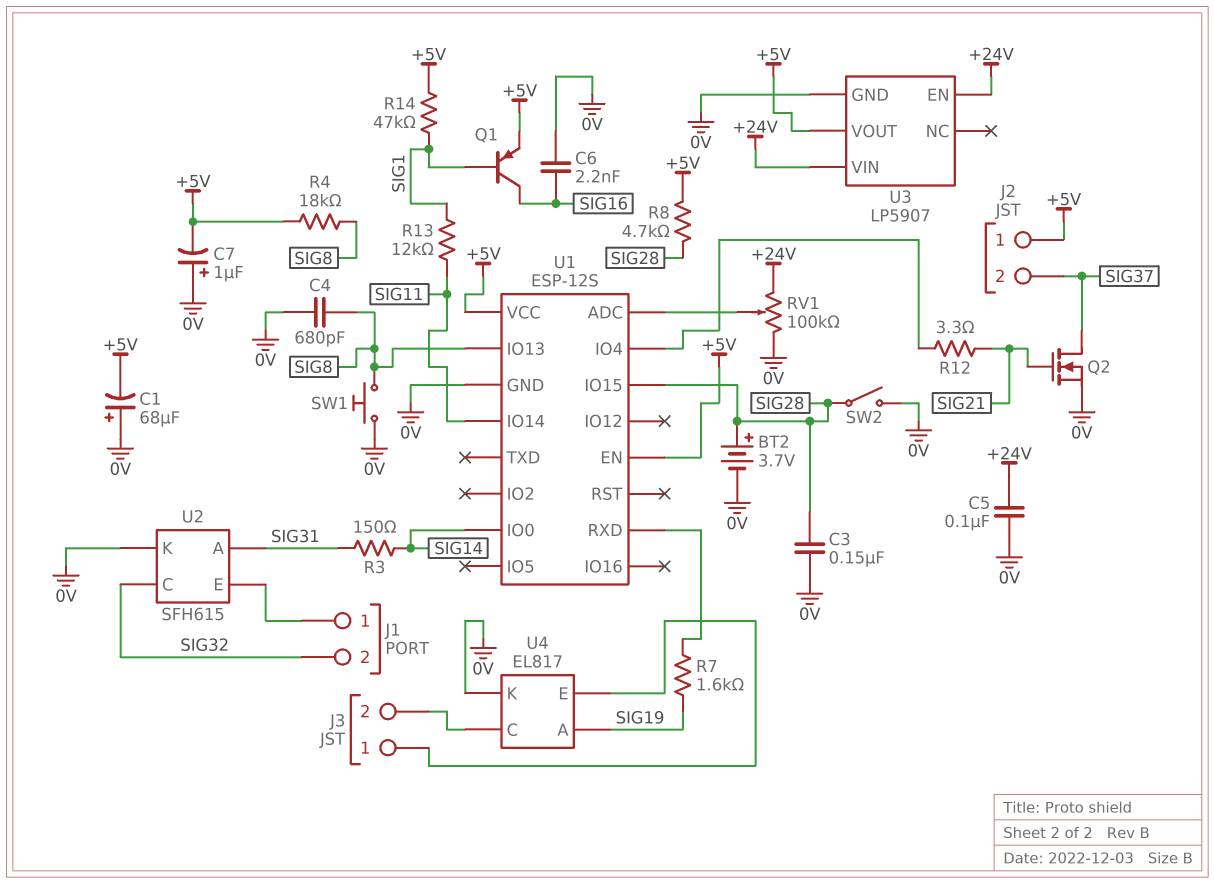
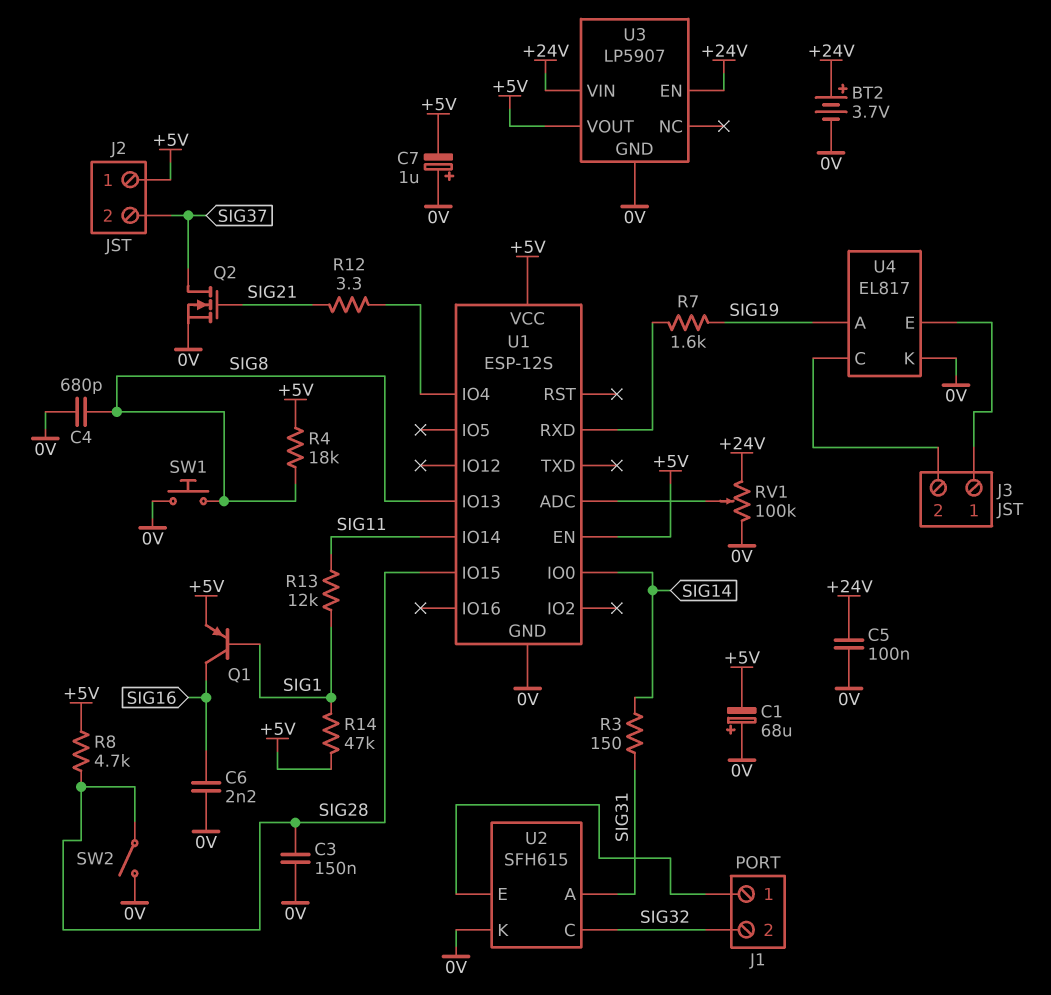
BT2: 3.7V (plus SIG28, minus 0V) -> 3.7V (plus +24V, minus 0V)

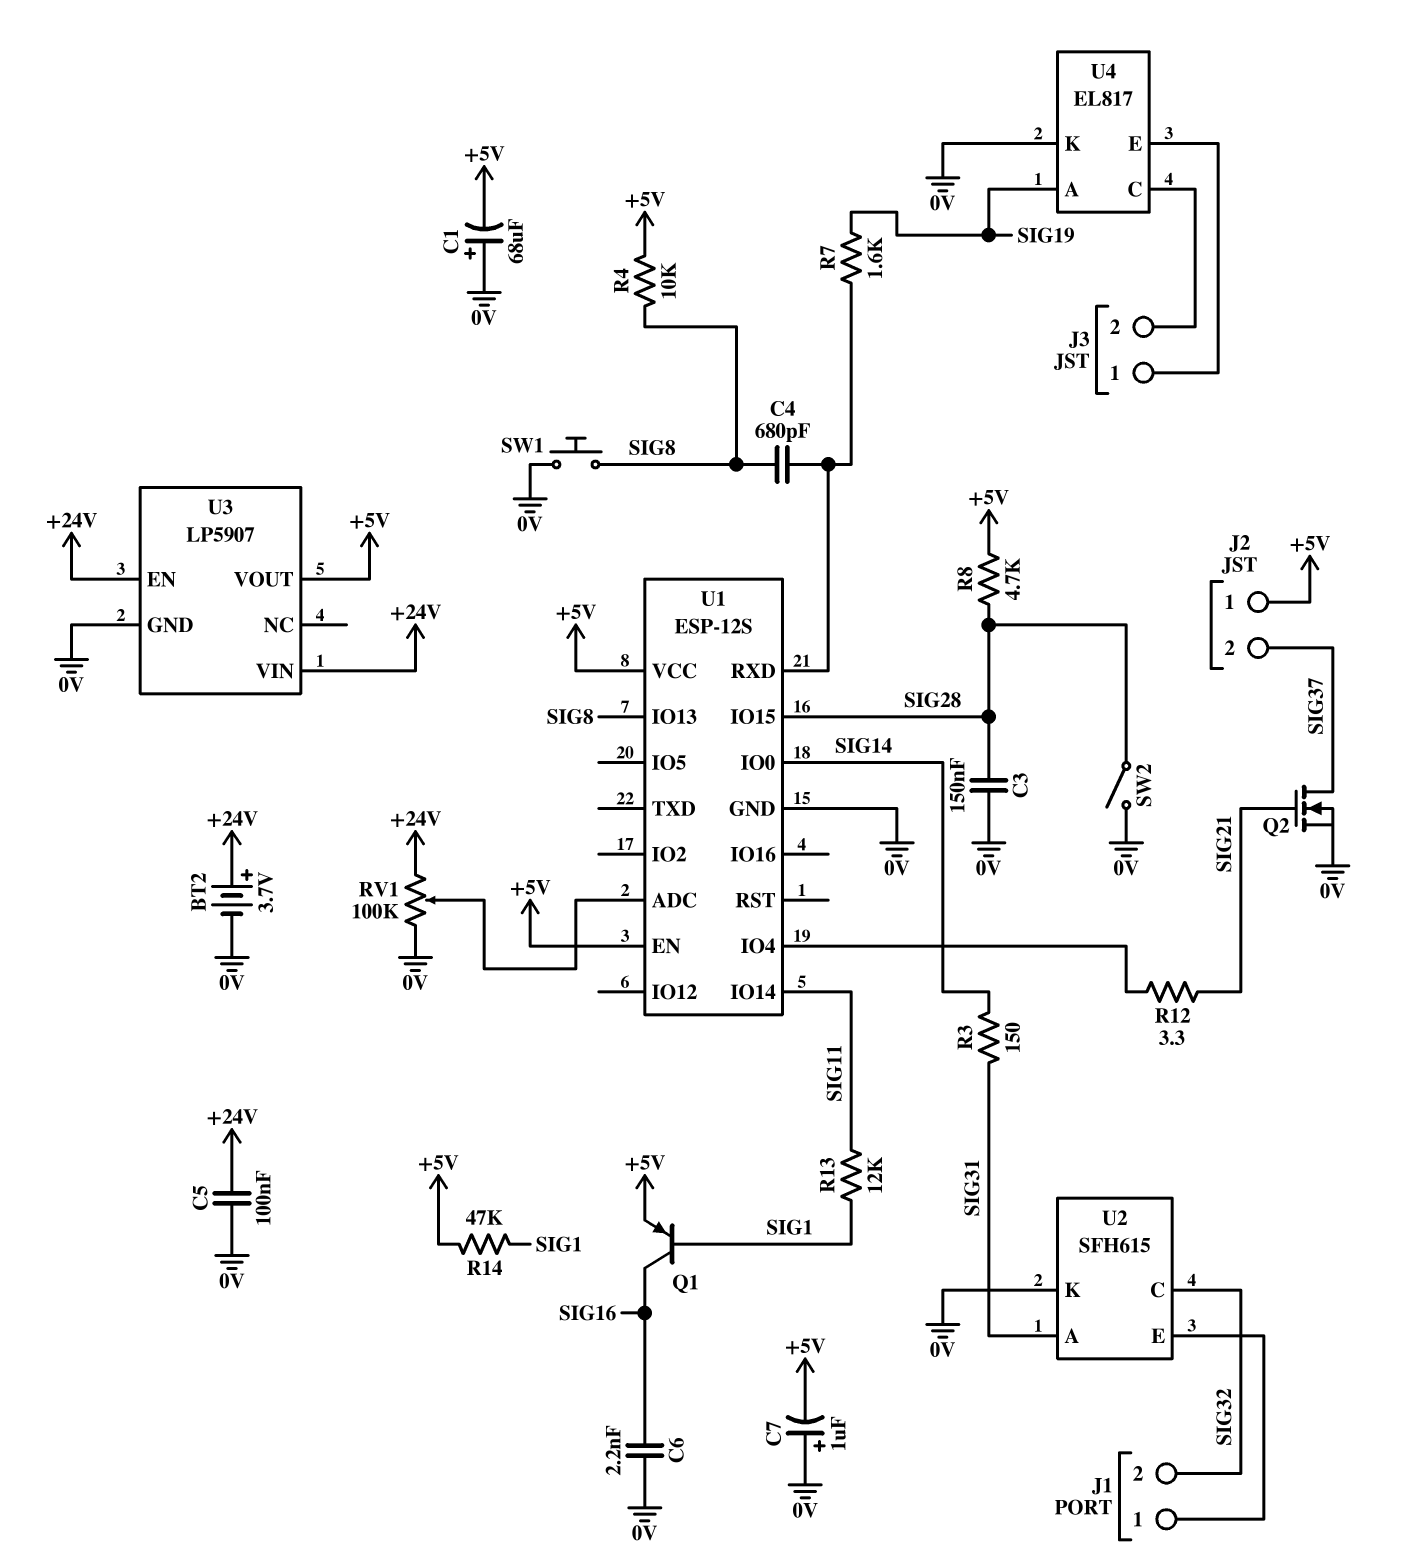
C4: 680pF (0V, SIG8) -> 680pF (SIG8, U1/RXD)
R4: 18k (+5V, SIG8) -> 10k (+5V, SIG8)

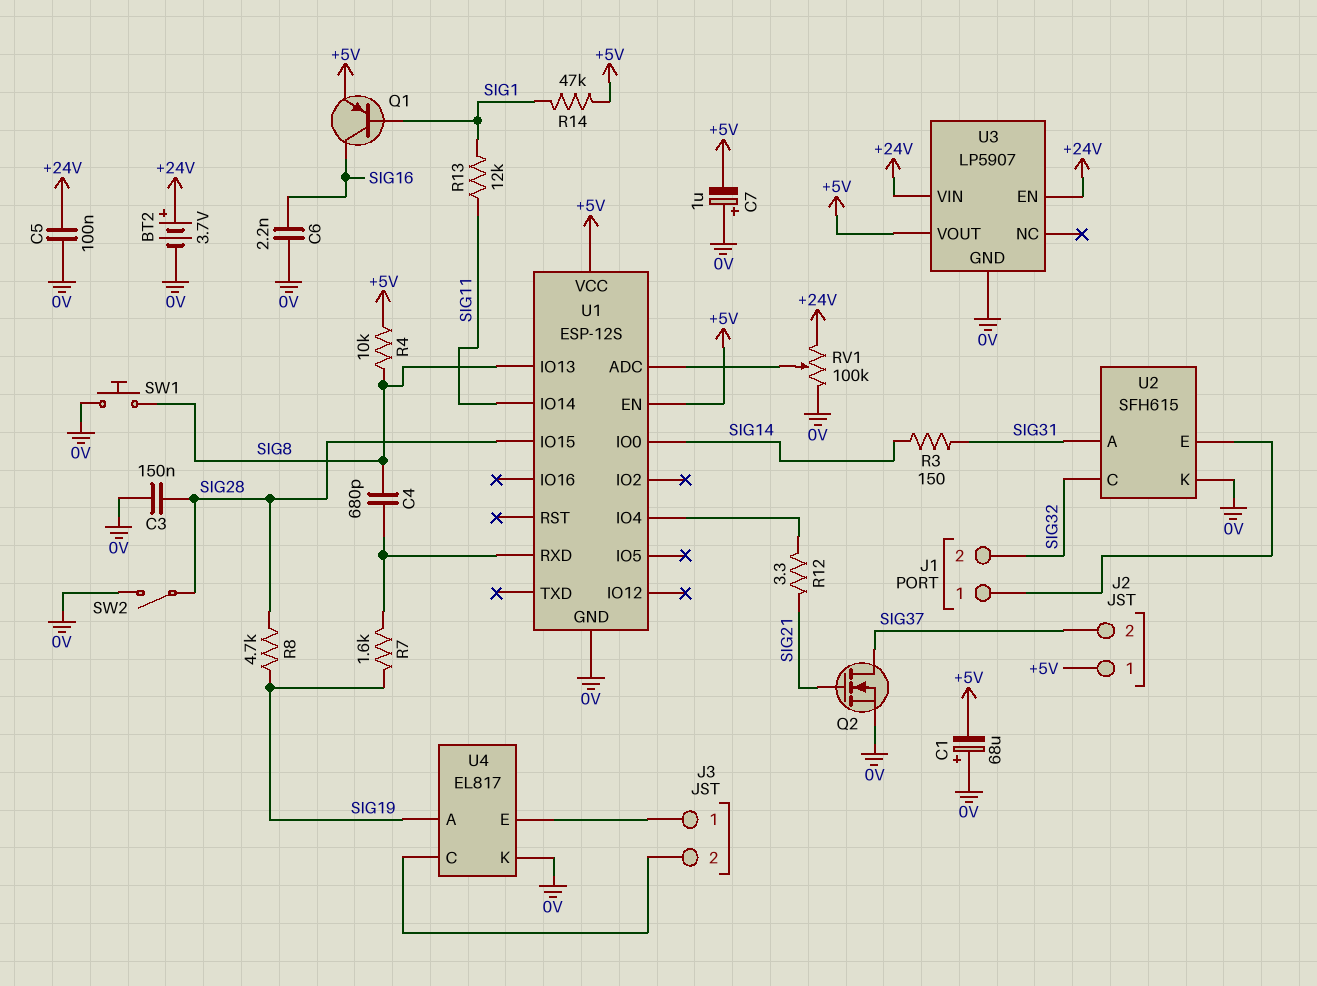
R8: 4.7k (+5V, SIG28) -> 4.7k (SIG19, SIG28)

